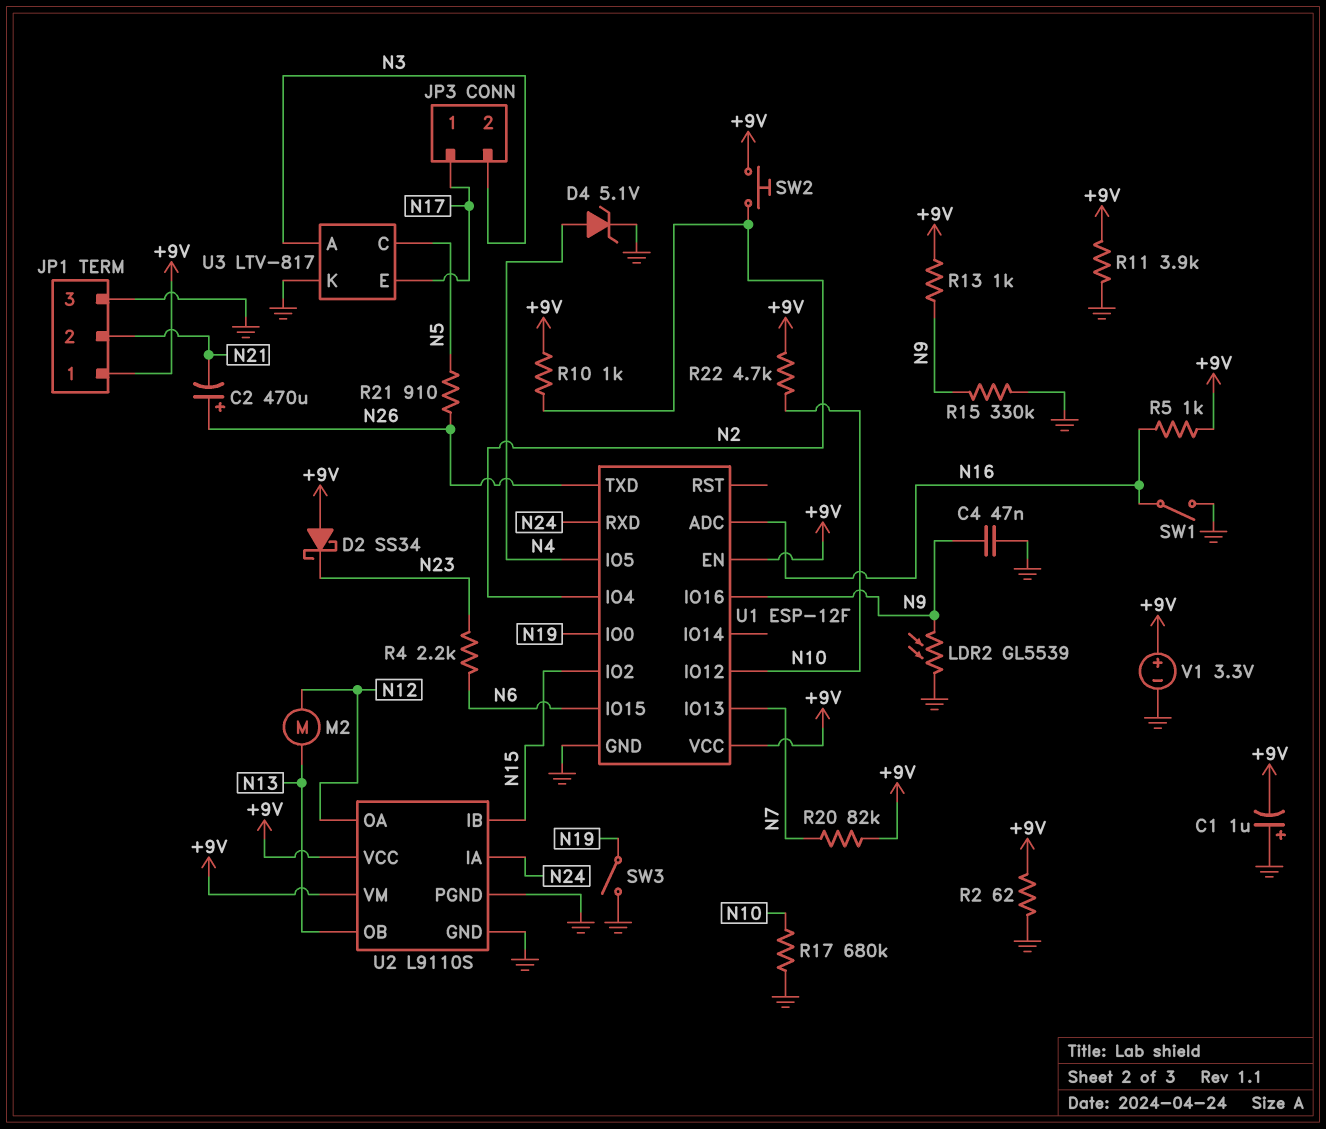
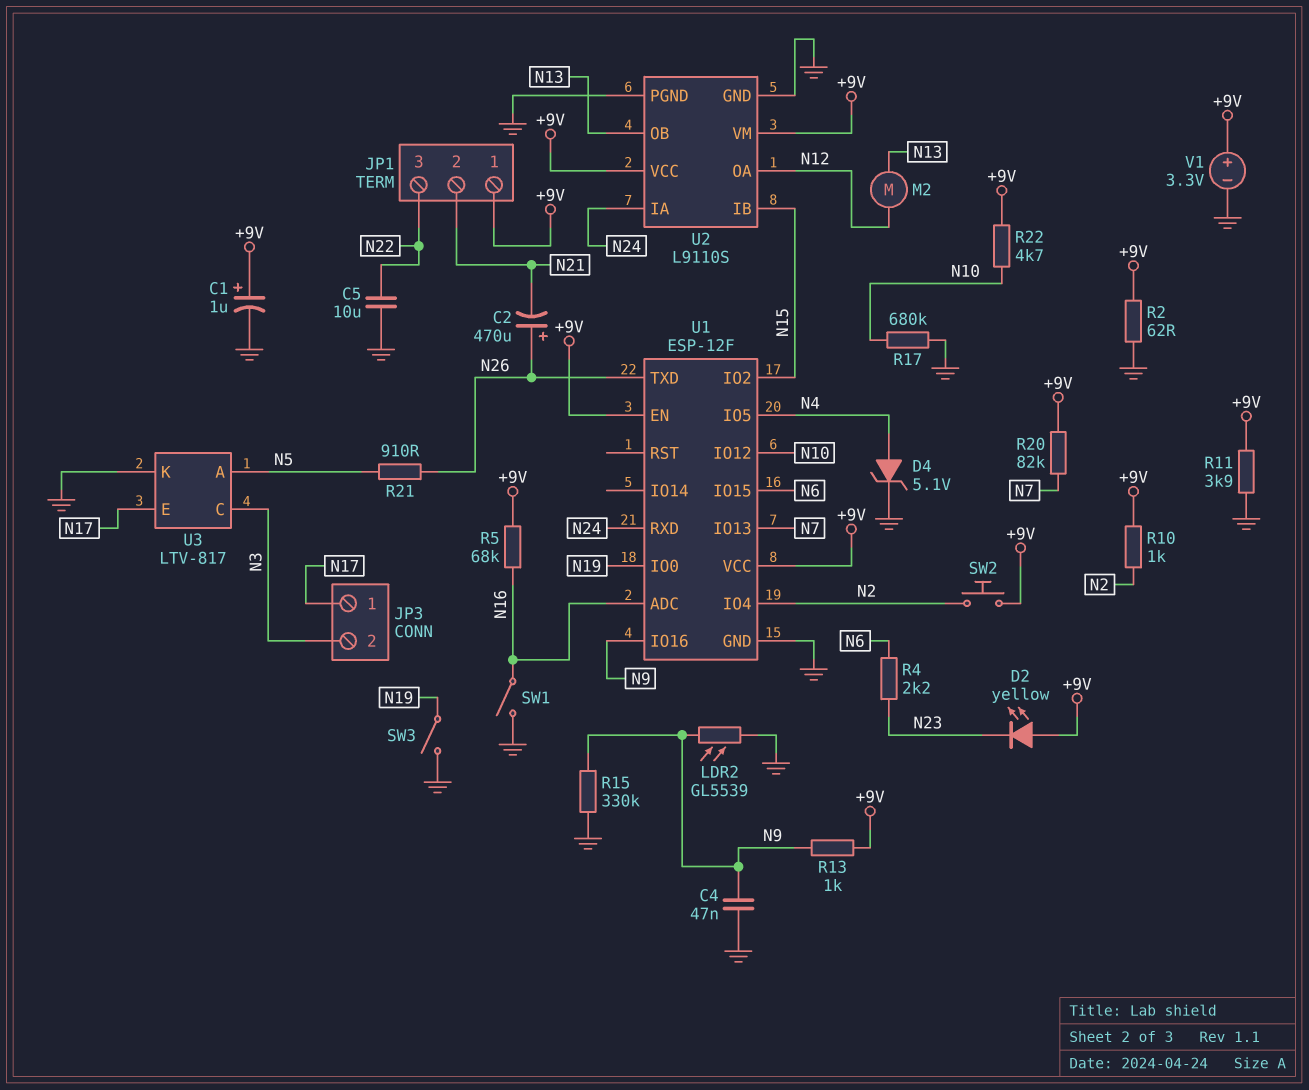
C1: 1uF (plus GND, minus +9V) -> 1uF (plus +9V, minus GND)
C5: none -> 10uF (GND, N22)
D2: schottky SS34 (A +9V, K N23) -> LED yellow (A +9V, K N23)
JP1 pin 3: GND -> N22
R5: 1k (+9V, N16) -> 68k (+9V, N16)
U3 pin A: N3 -> N5
U3 pin C: N5 -> N3

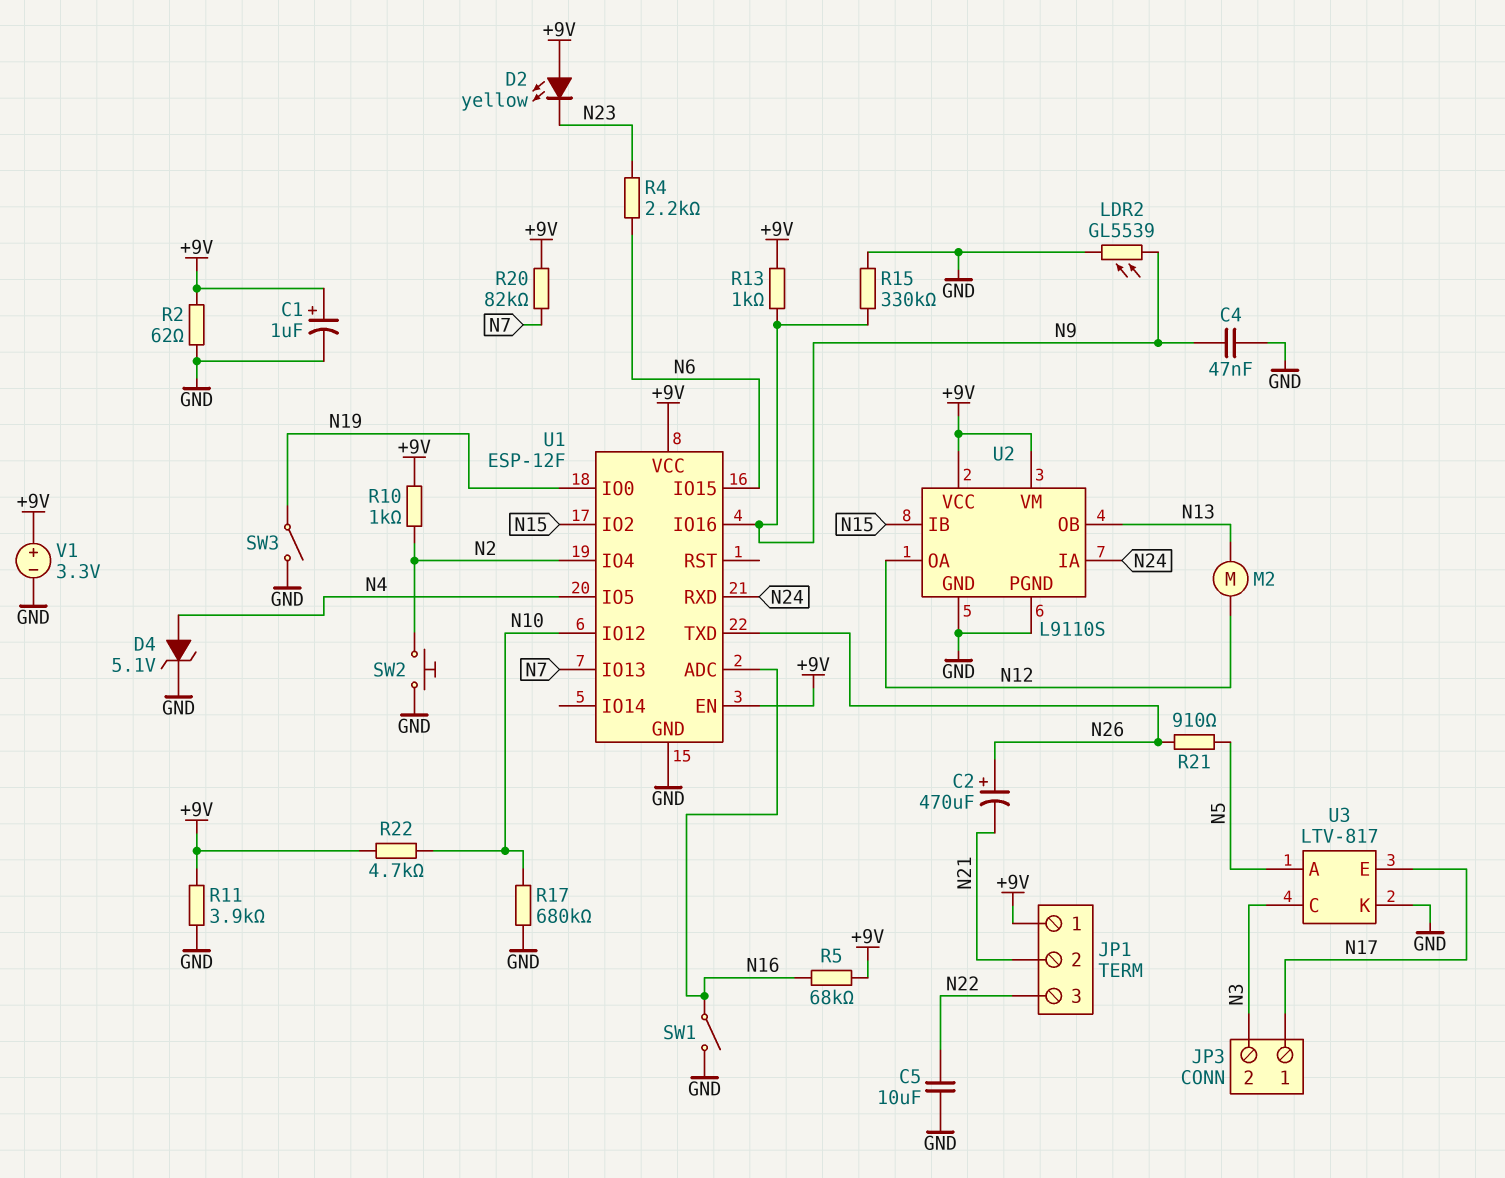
SW2: button (+9V, N2) -> button (GND, N2)

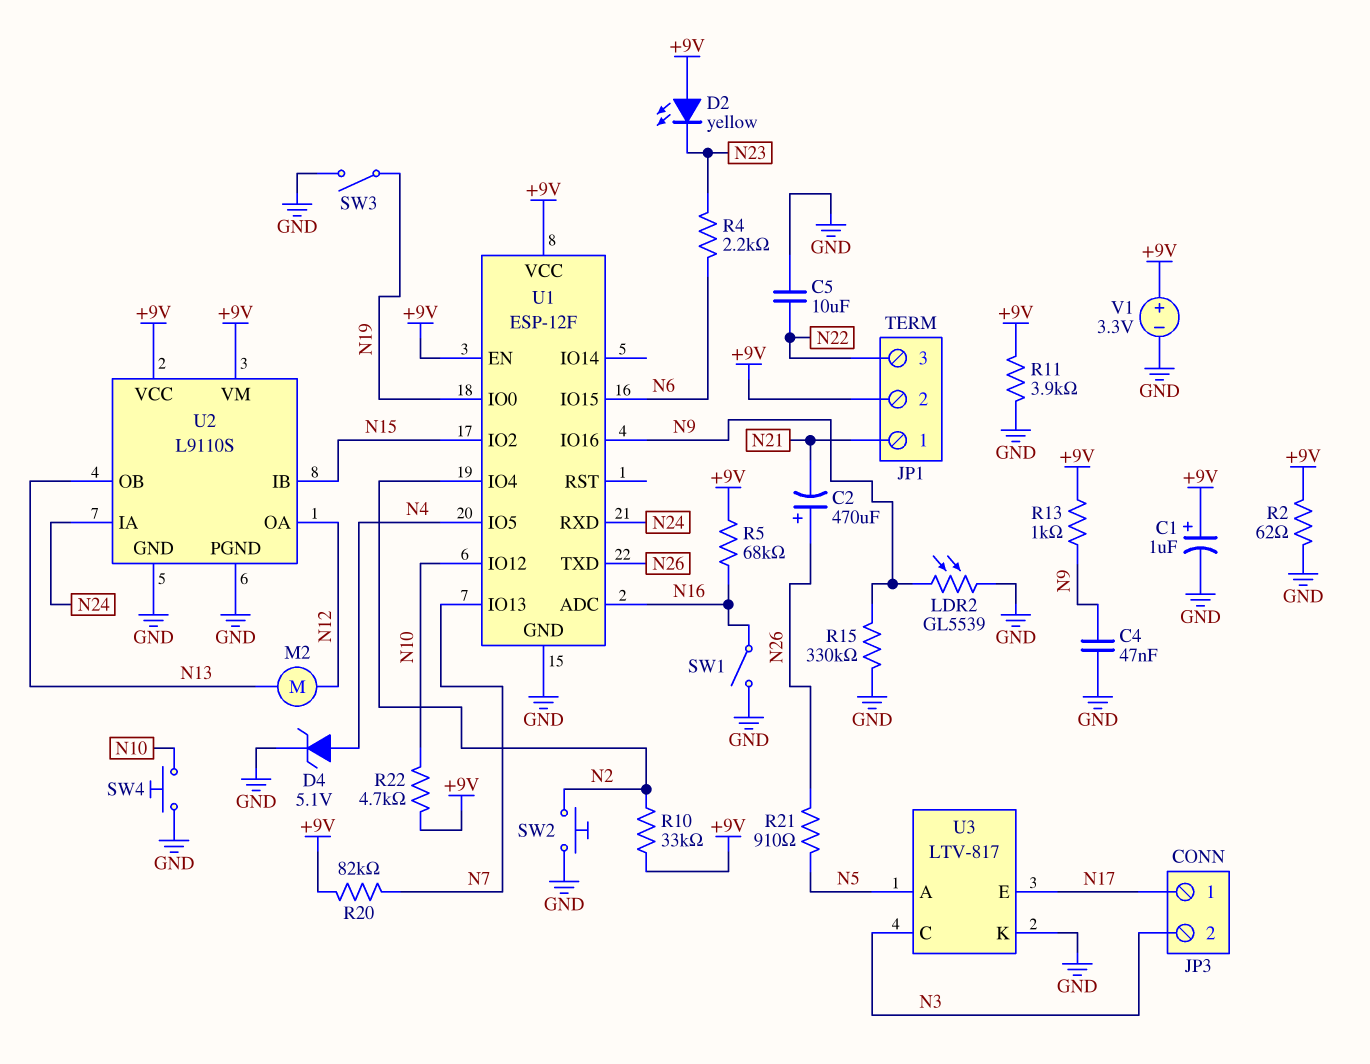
JP1 pin 1: +9V -> N21
JP1 pin 2: N21 -> +9V
R10: 1k (+9V, N2) -> 33k (+9V, N2)
R17: 680k (GND, N10) -> none
SW4: none -> button (GND, N10)

